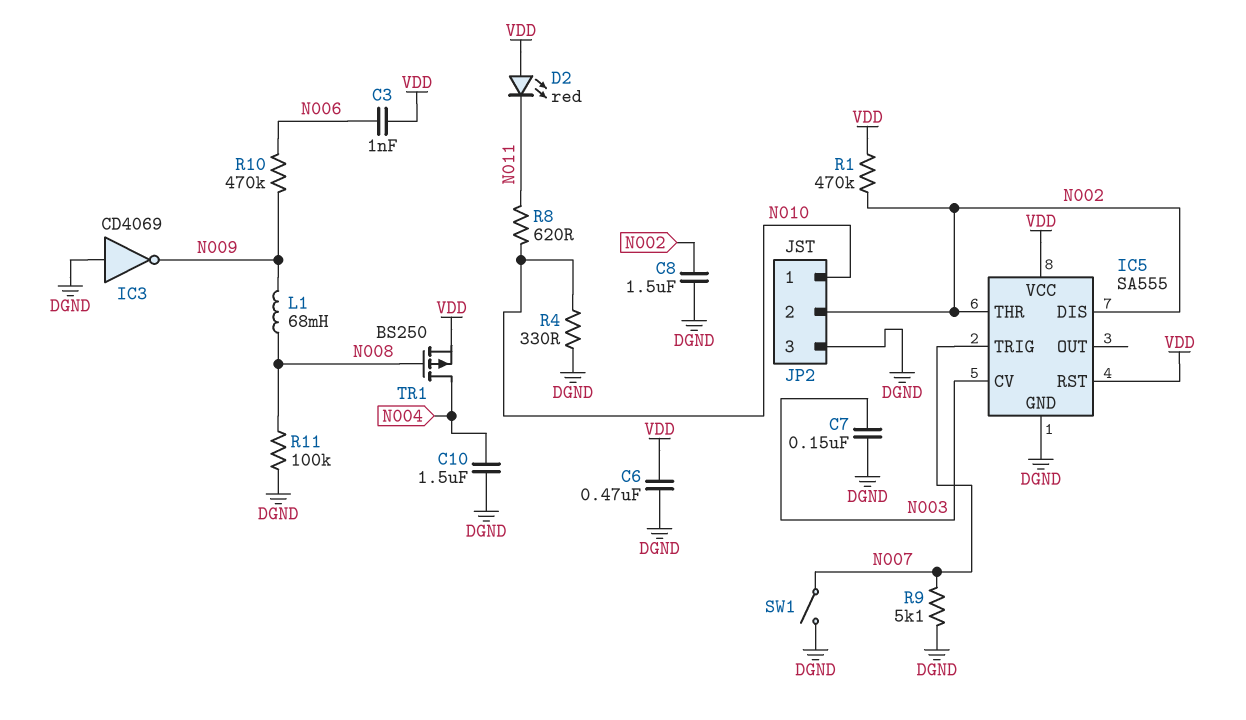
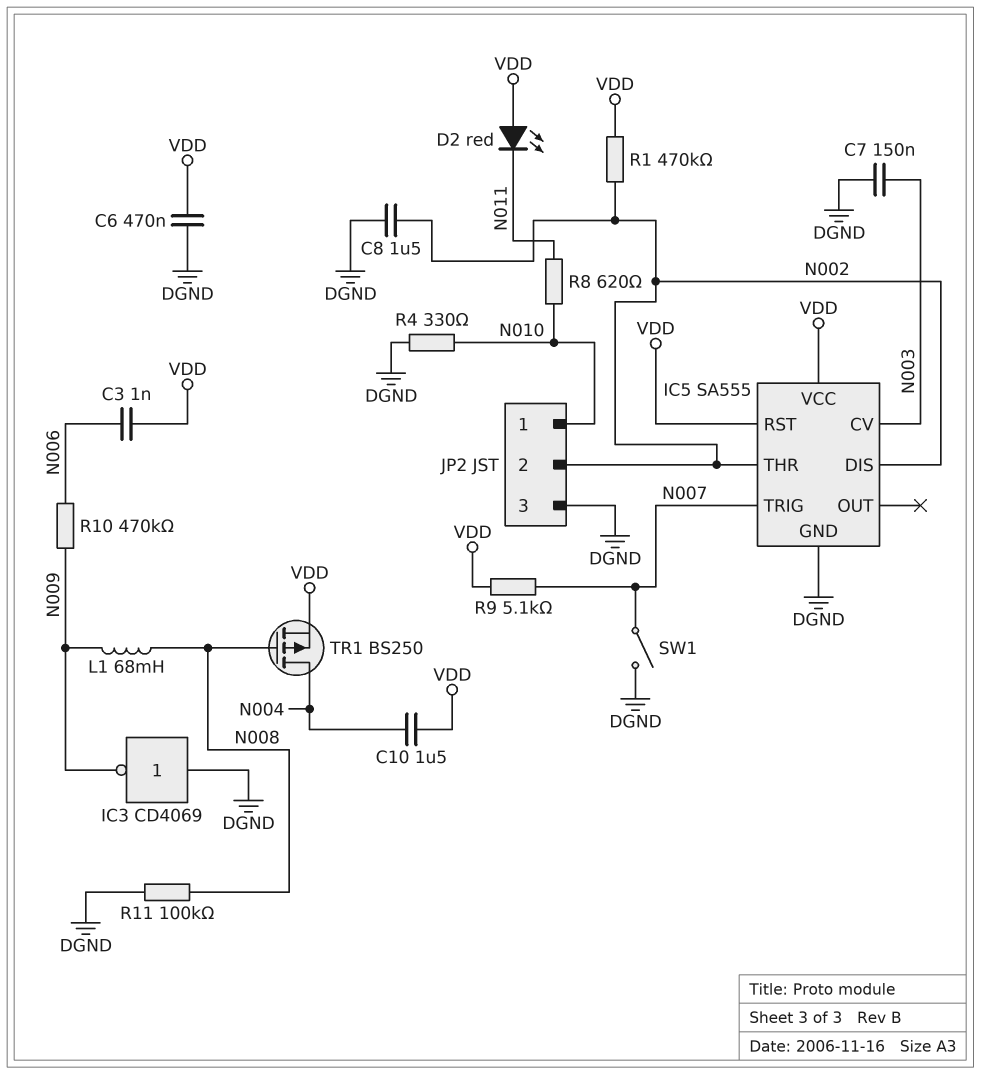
C10: 1.5uF (DGND, N004) -> 1.5uF (N004, VDD)
R9: 5.1k (DGND, N007) -> 5.1k (N007, VDD)

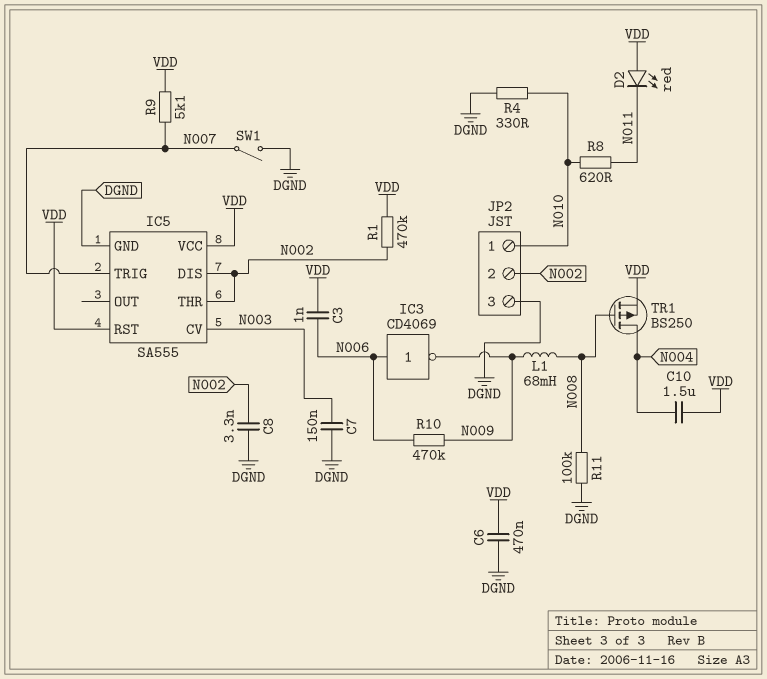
C8: 1.5uF (DGND, N002) -> 3.3nF (DGND, N002)
IC3: NOT CD4069 (in DGND, out N009) -> NOT CD4069 (in N006, out N009)

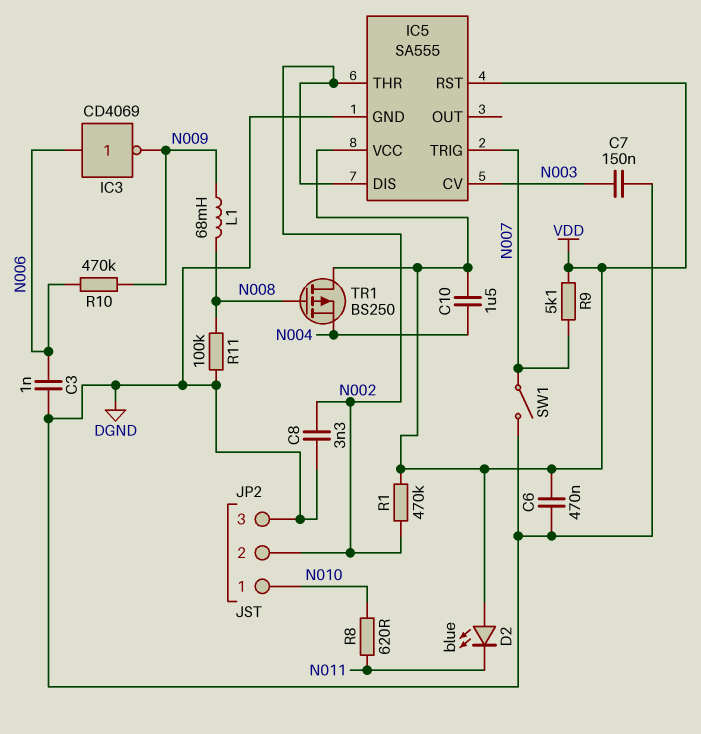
C3: 1nF (N006, VDD) -> 1nF (DGND, N006)
D2: LED red (A VDD, K N011) -> LED blue (A VDD, K N011)
R4: 330 (DGND, N010) -> none
TR1: PMOS BS250 (G N008, D N004, S VDD) -> PMOS BS250 (G N008, D VDD, S N004)

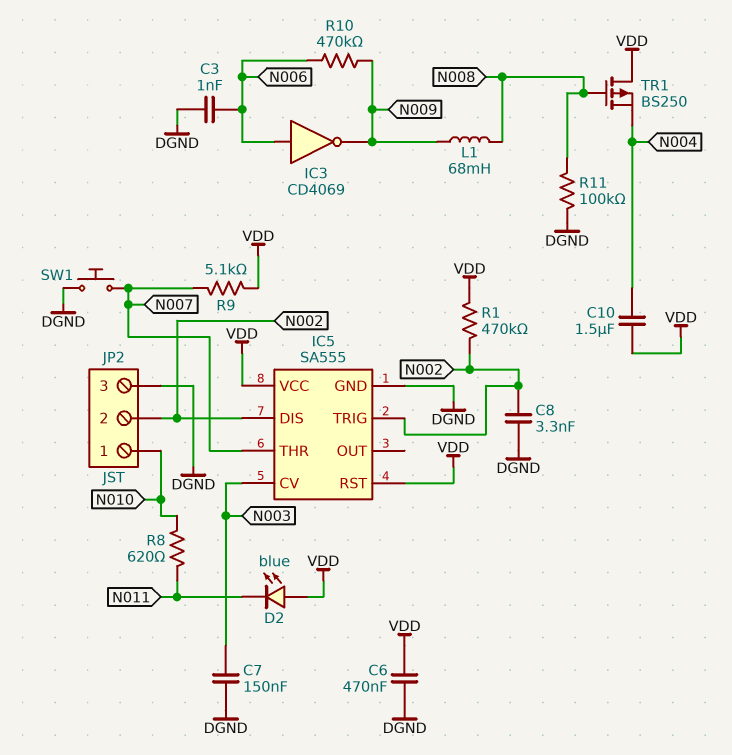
IC5 pin THR: N002 -> N007
IC5 pin TRIG: N007 -> N002
SW1: switch (DGND, N007) -> button (DGND, N007)

